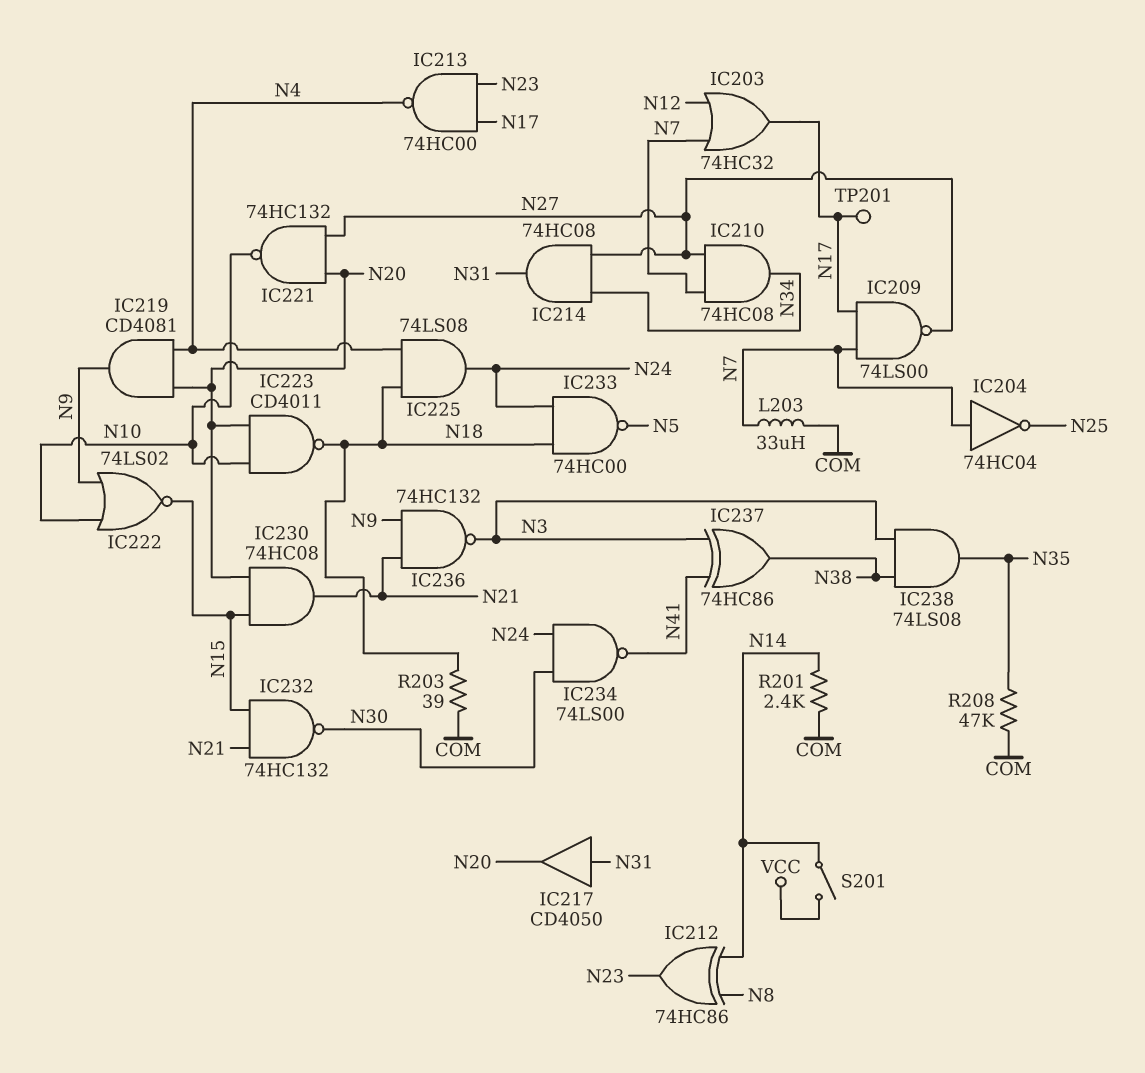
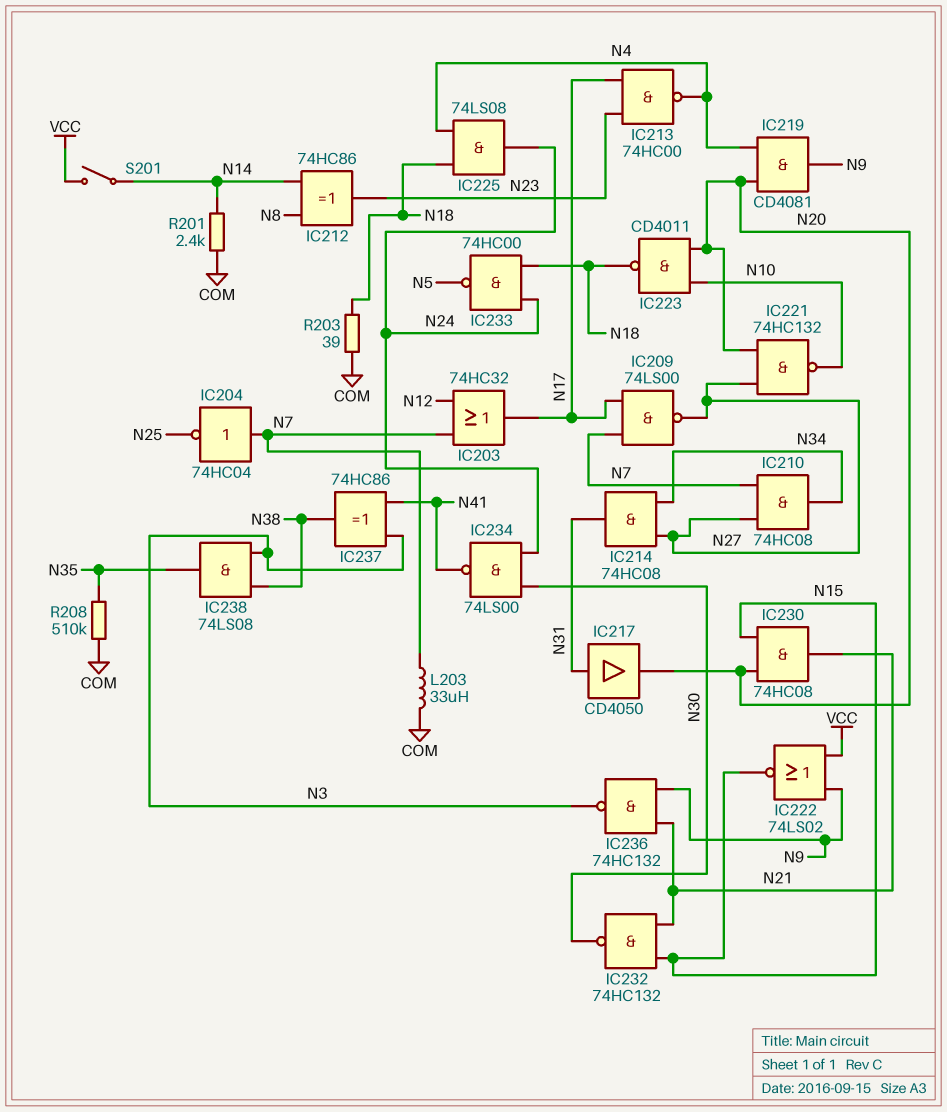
IC222: NOR 74LS02 (in N9, in N10, out N15) -> NOR 74LS02 (in N9, in VCC, out N15)
R208: 47k (COM, N35) -> 510k (COM, N35)
TP201: test point (N17) -> none

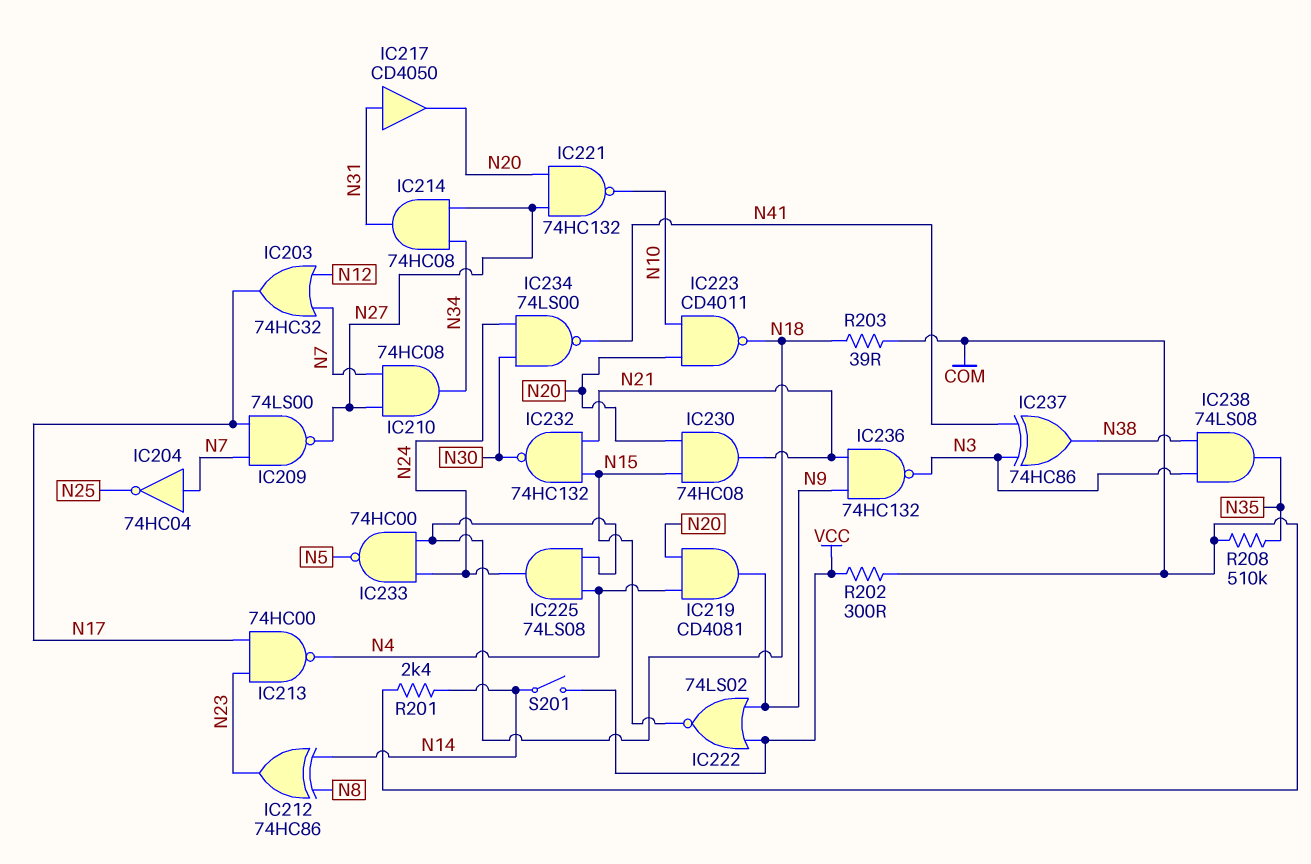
L203: 33uH (COM, N7) -> none
R202: none -> 300 (COM, VCC)

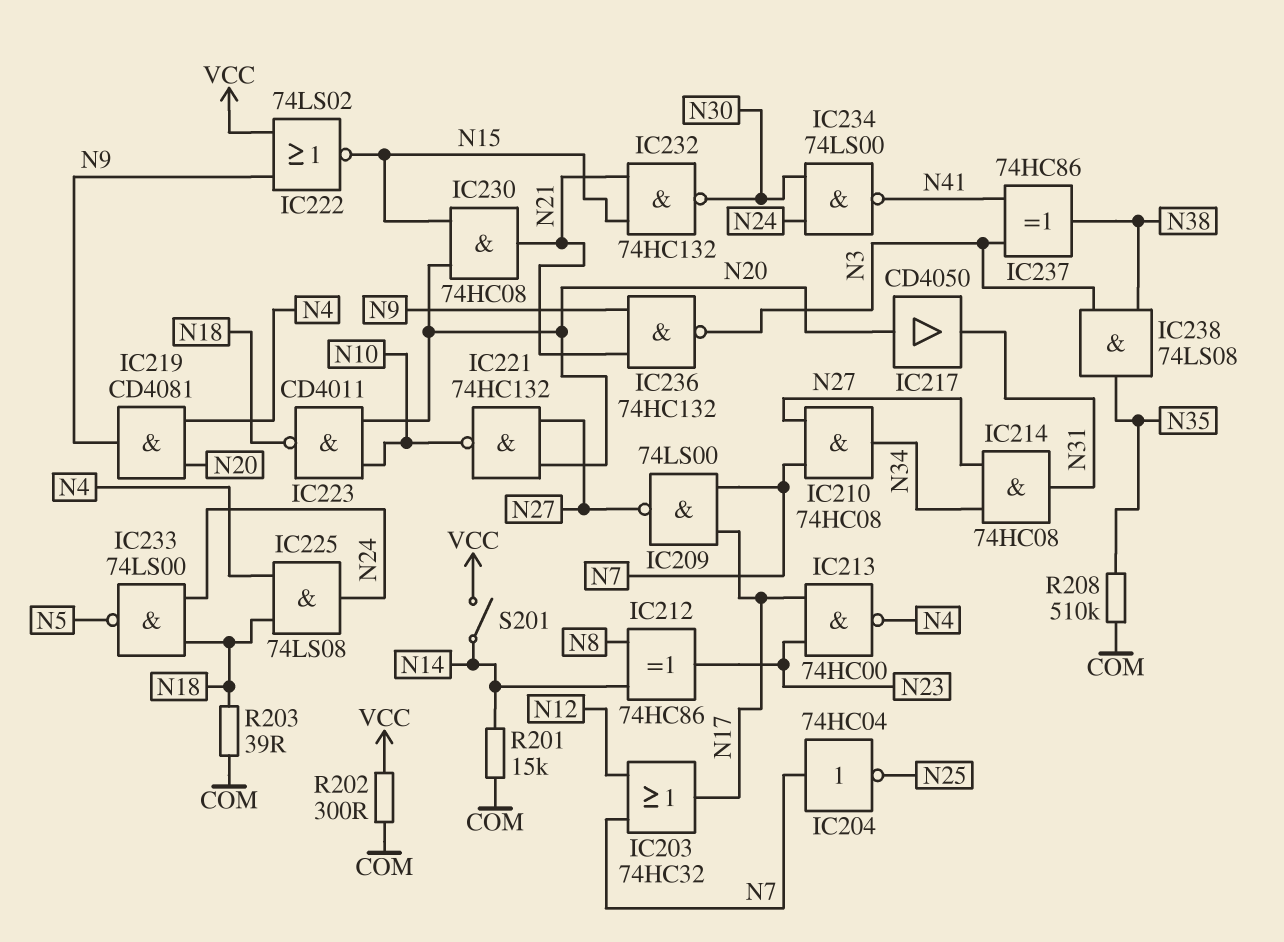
IC217: buffer CD4050 (in N31, out N20) -> buffer CD4050 (in N20, out N31)
IC233: NAND 74HC00 (in N18, in N24, out N5) -> NAND 74LS00 (in N18, in N24, out N5)
R201: 2.4k (COM, N14) -> 15k (COM, N14)

